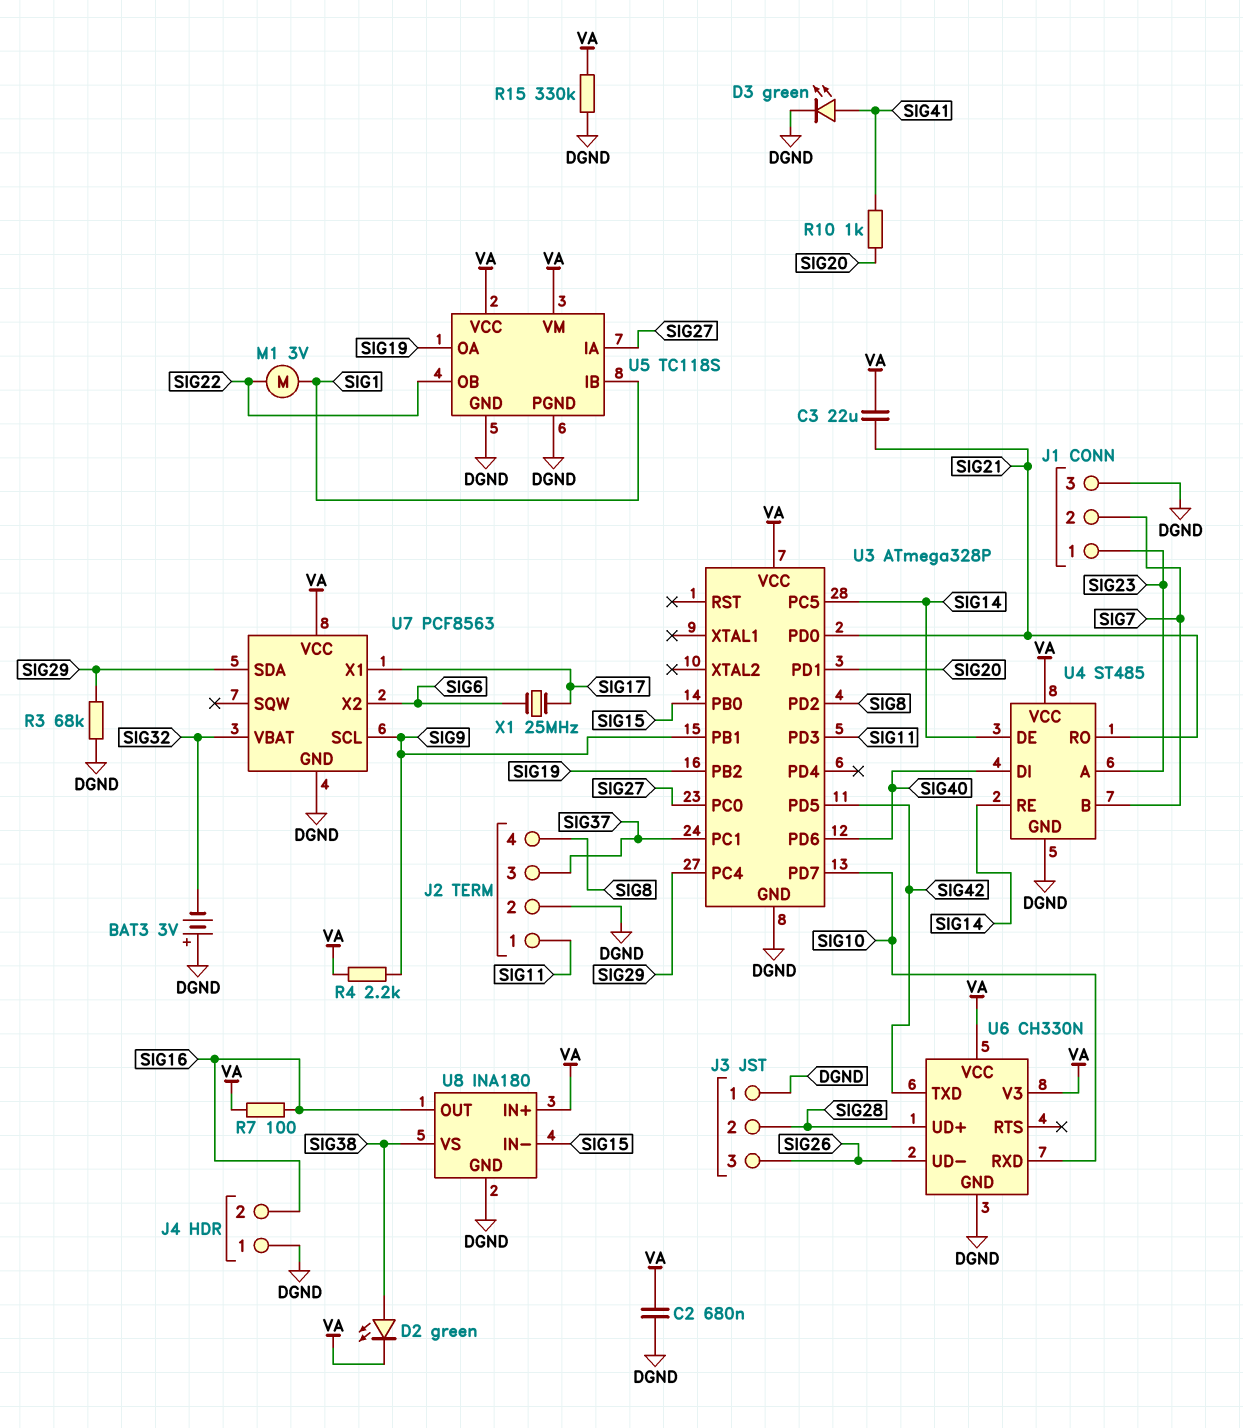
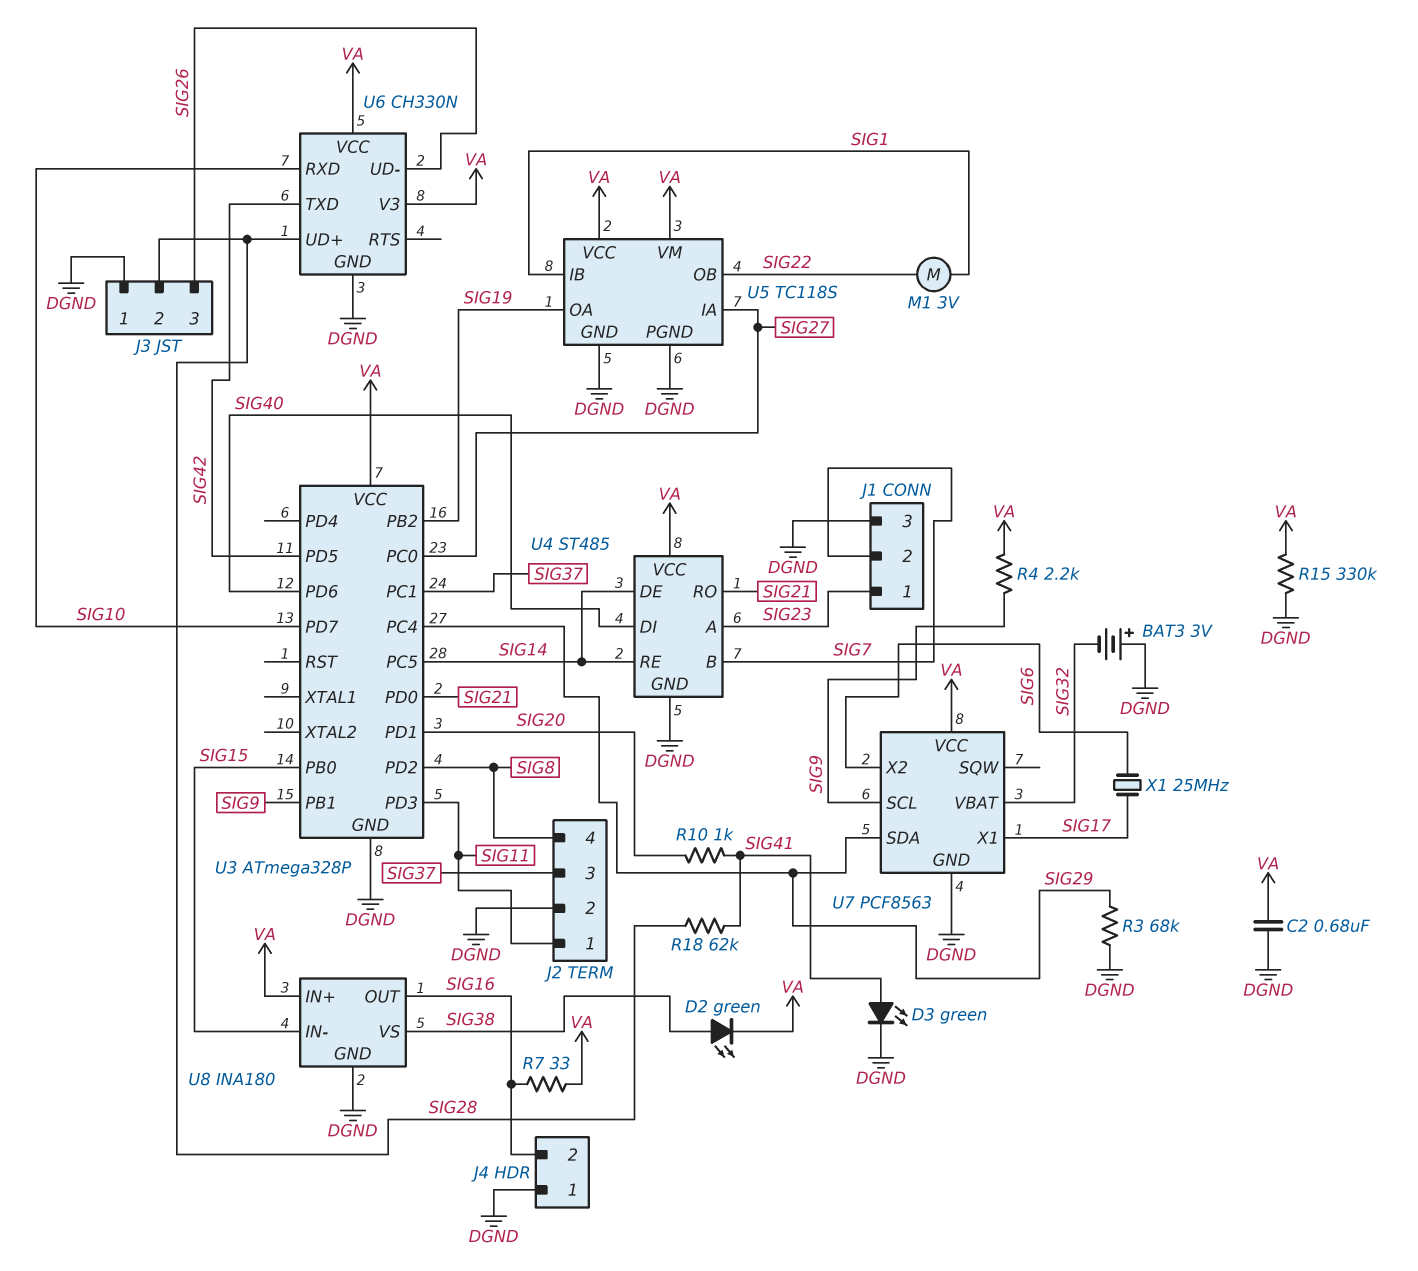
C3: 22uF (SIG21, VA) -> none
R7: 100 (SIG16, VA) -> 33 (SIG16, VA)
R18: none -> 62k (SIG28, SIG41)

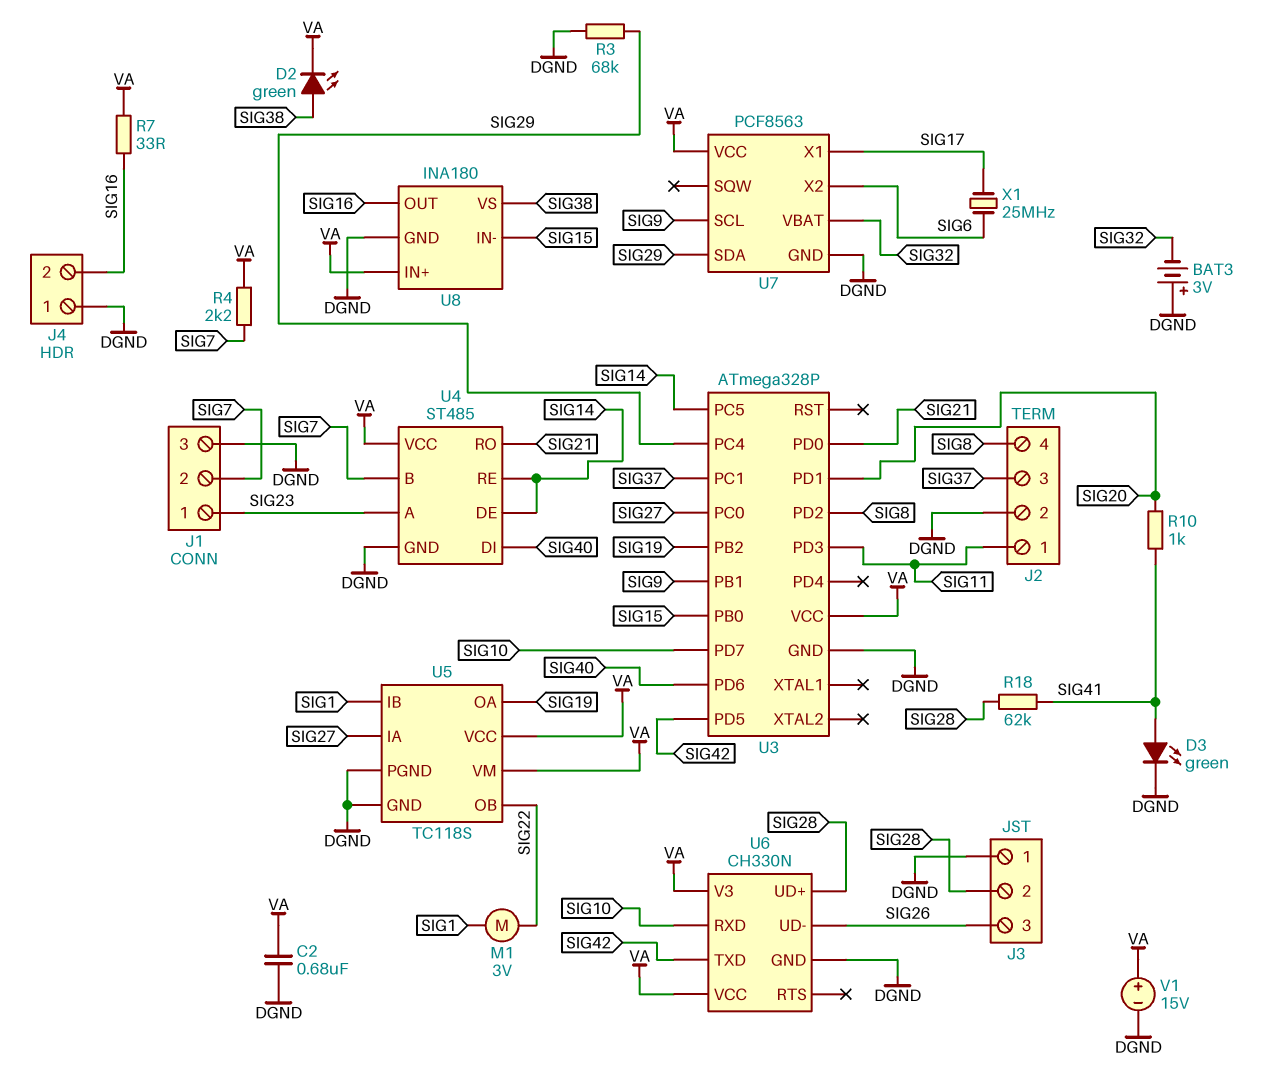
R4: 2.2k (SIG9, VA) -> 2.2k (SIG7, VA)
R15: 330k (DGND, VA) -> none
V1: none -> 15V (plus VA, minus DGND)

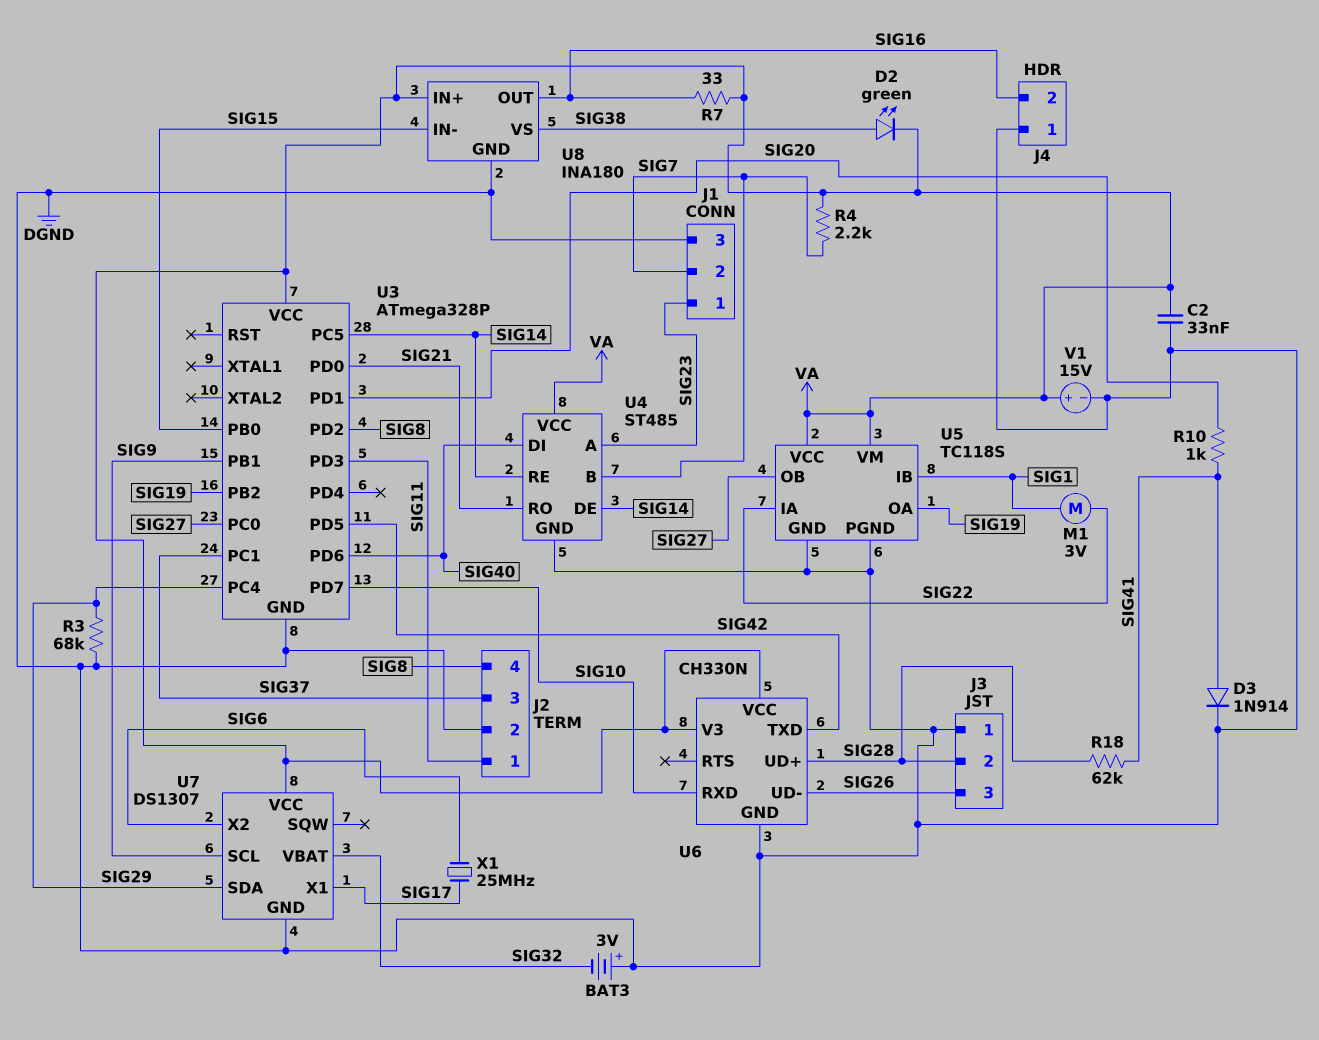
C2: 680nF (DGND, VA) -> 33nF (DGND, VA)
D3: LED green (A SIG41, K DGND) -> diode 1N914 (A SIG41, K DGND)
U5 pin IA: SIG27 -> SIG22
U5 pin OB: SIG22 -> SIG27
U7: PCF8563 -> DS1307

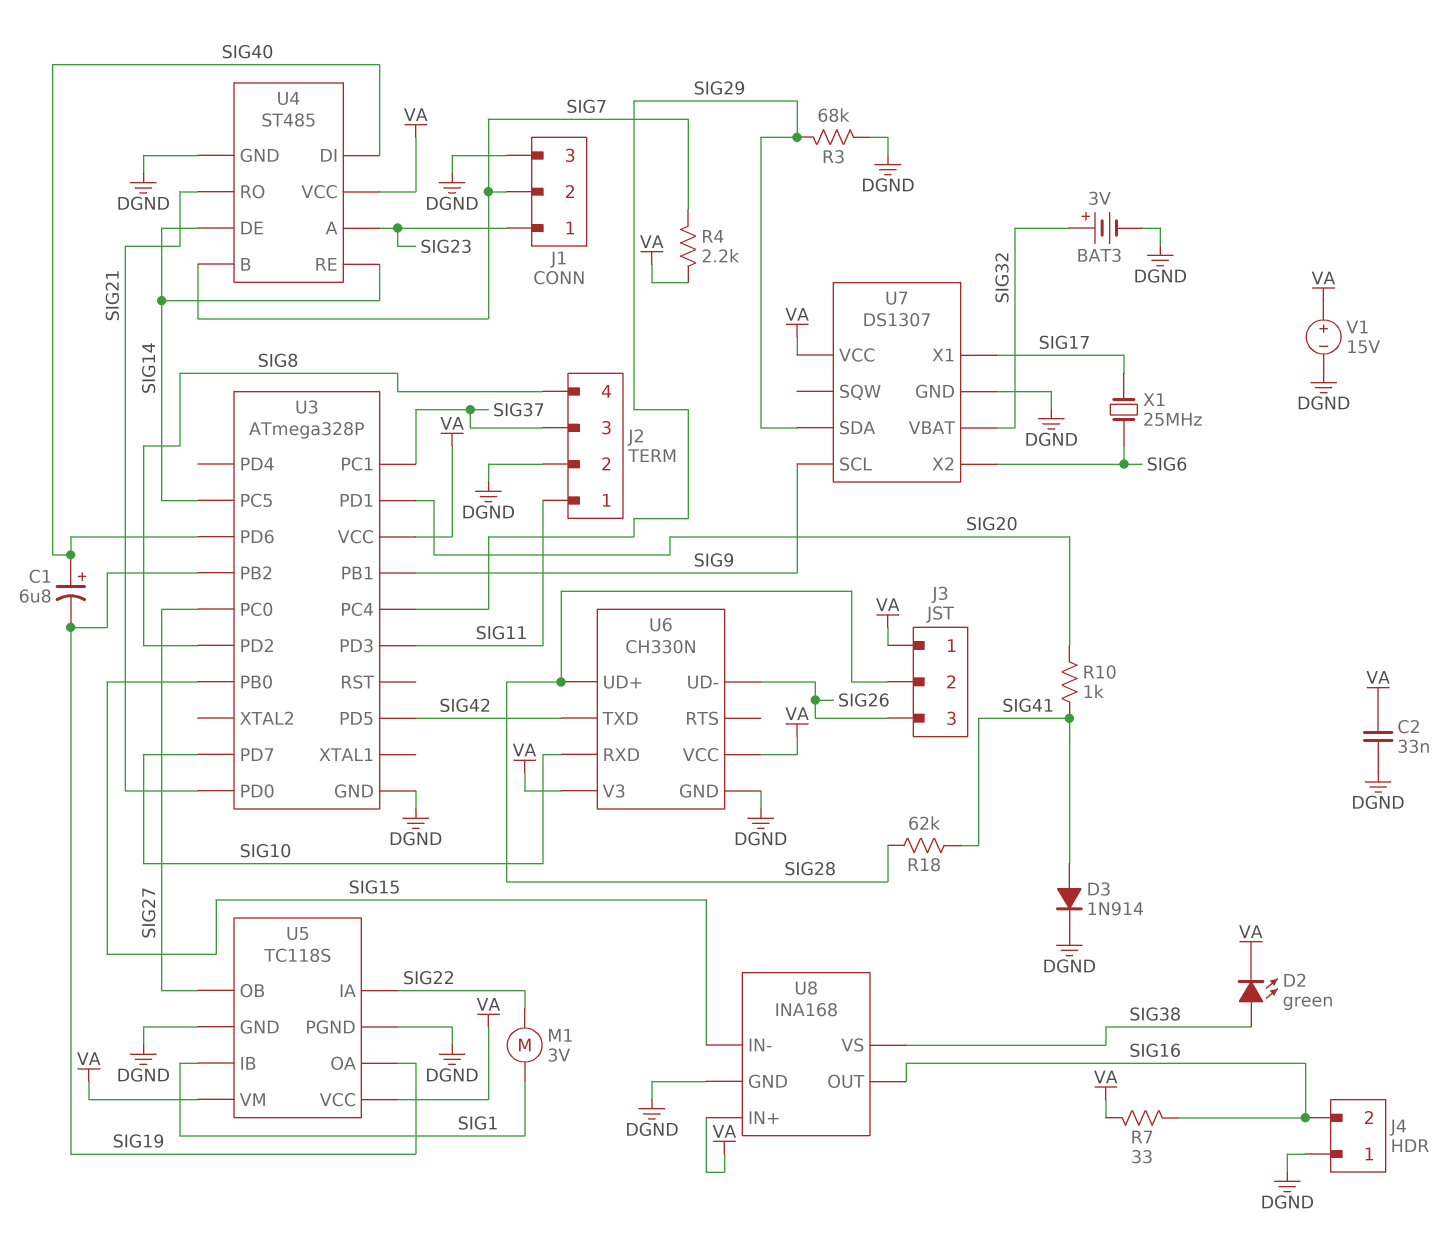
BAT3: 3V (plus DGND, minus SIG32) -> 3V (plus SIG32, minus DGND)
C1: none -> 6.8uF (plus SIG40, minus SIG19)
J3 pin 1: DGND -> VA
U8: INA180 -> INA168

